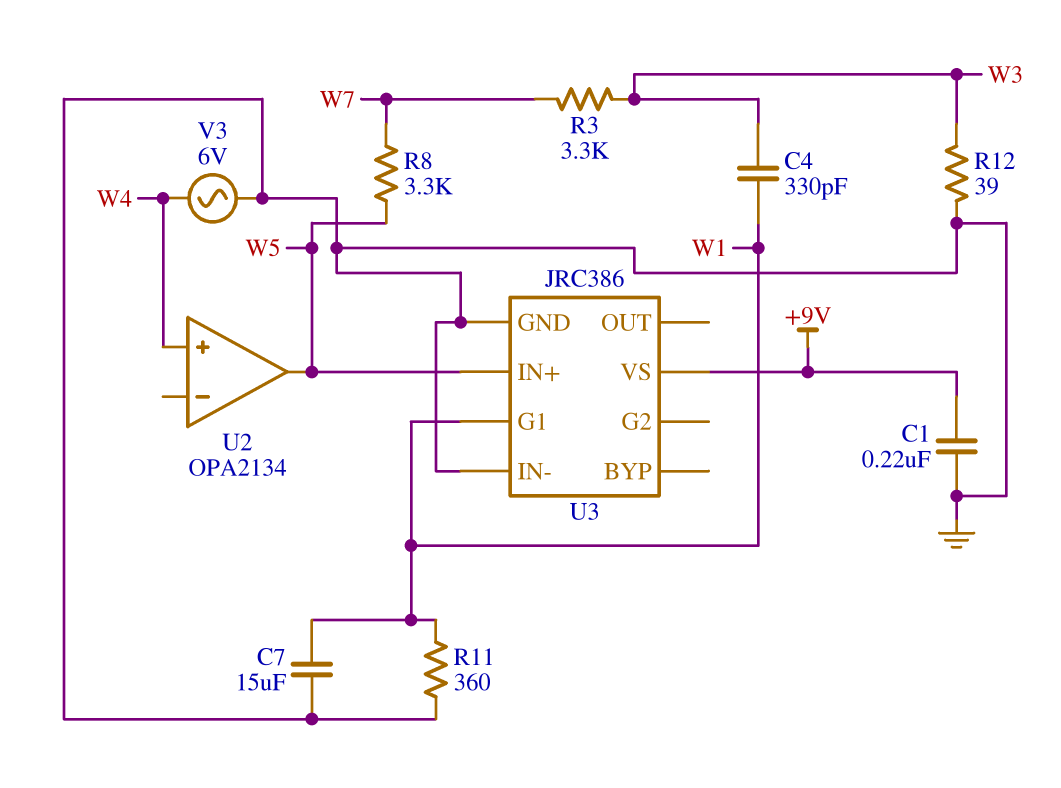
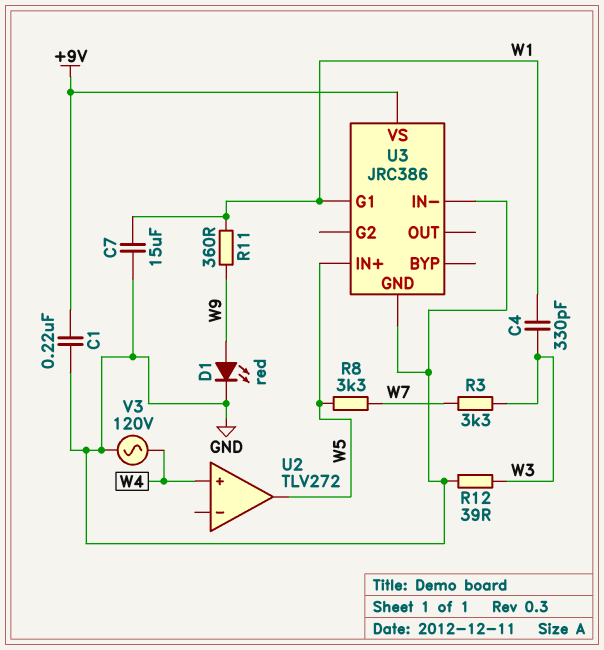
D1: none -> LED red (A W9, K GND)
R11: 360 (GND, W1) -> 360 (W1, W9)
U2: OPA2134 -> TLV272
V3: AC 6V (GND, W4) -> AC 120V (GND, W4)

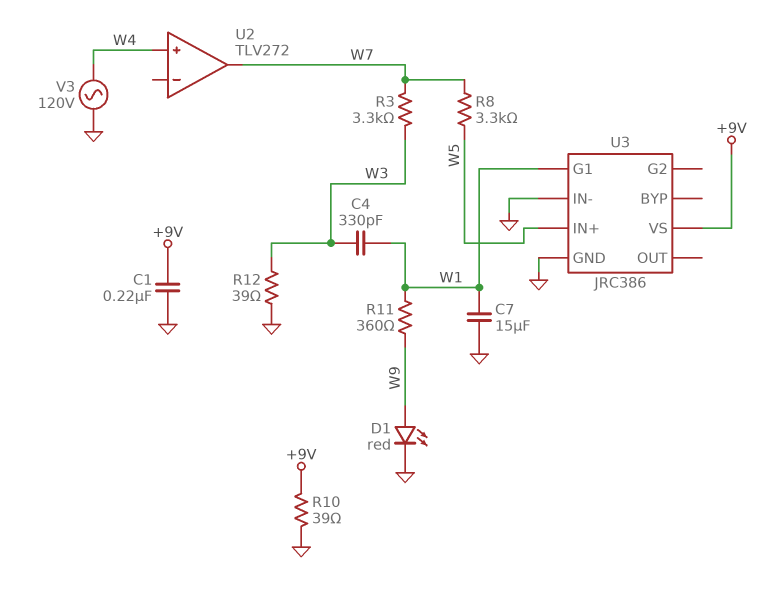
R10: none -> 39 (+9V, GND)
U2 pin out: W5 -> W7

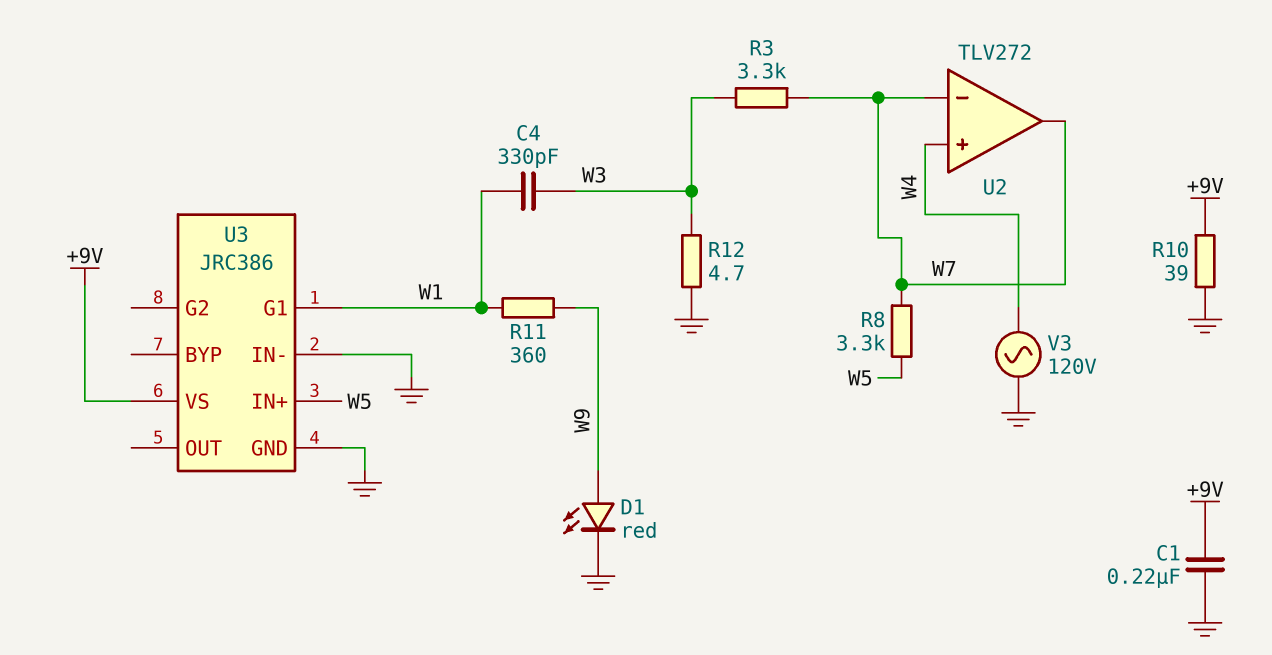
C7: 15uF (GND, W1) -> none
R12: 39 (GND, W3) -> 4.7 (GND, W3)
U2 pin in-: none -> W7

